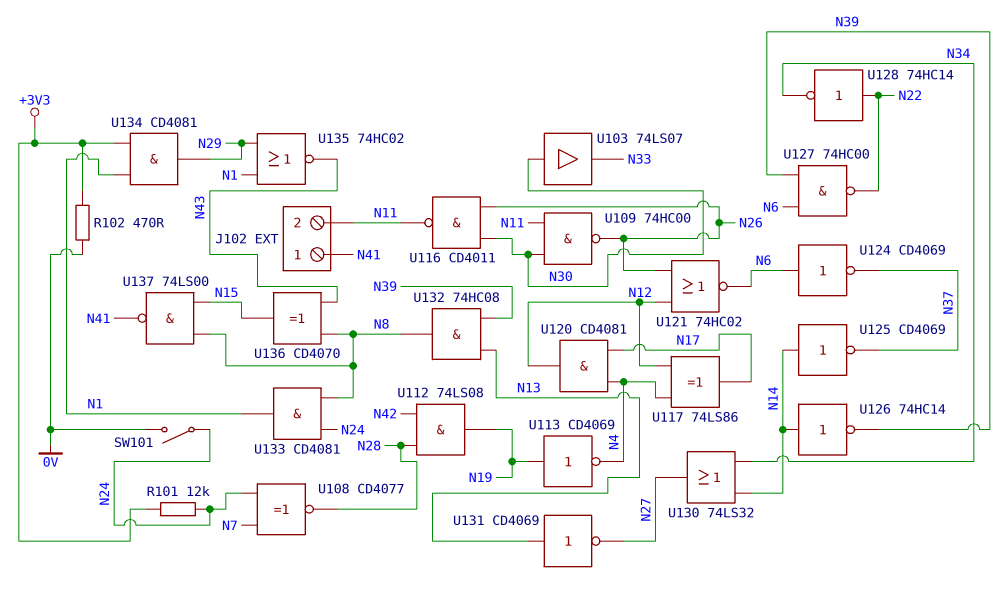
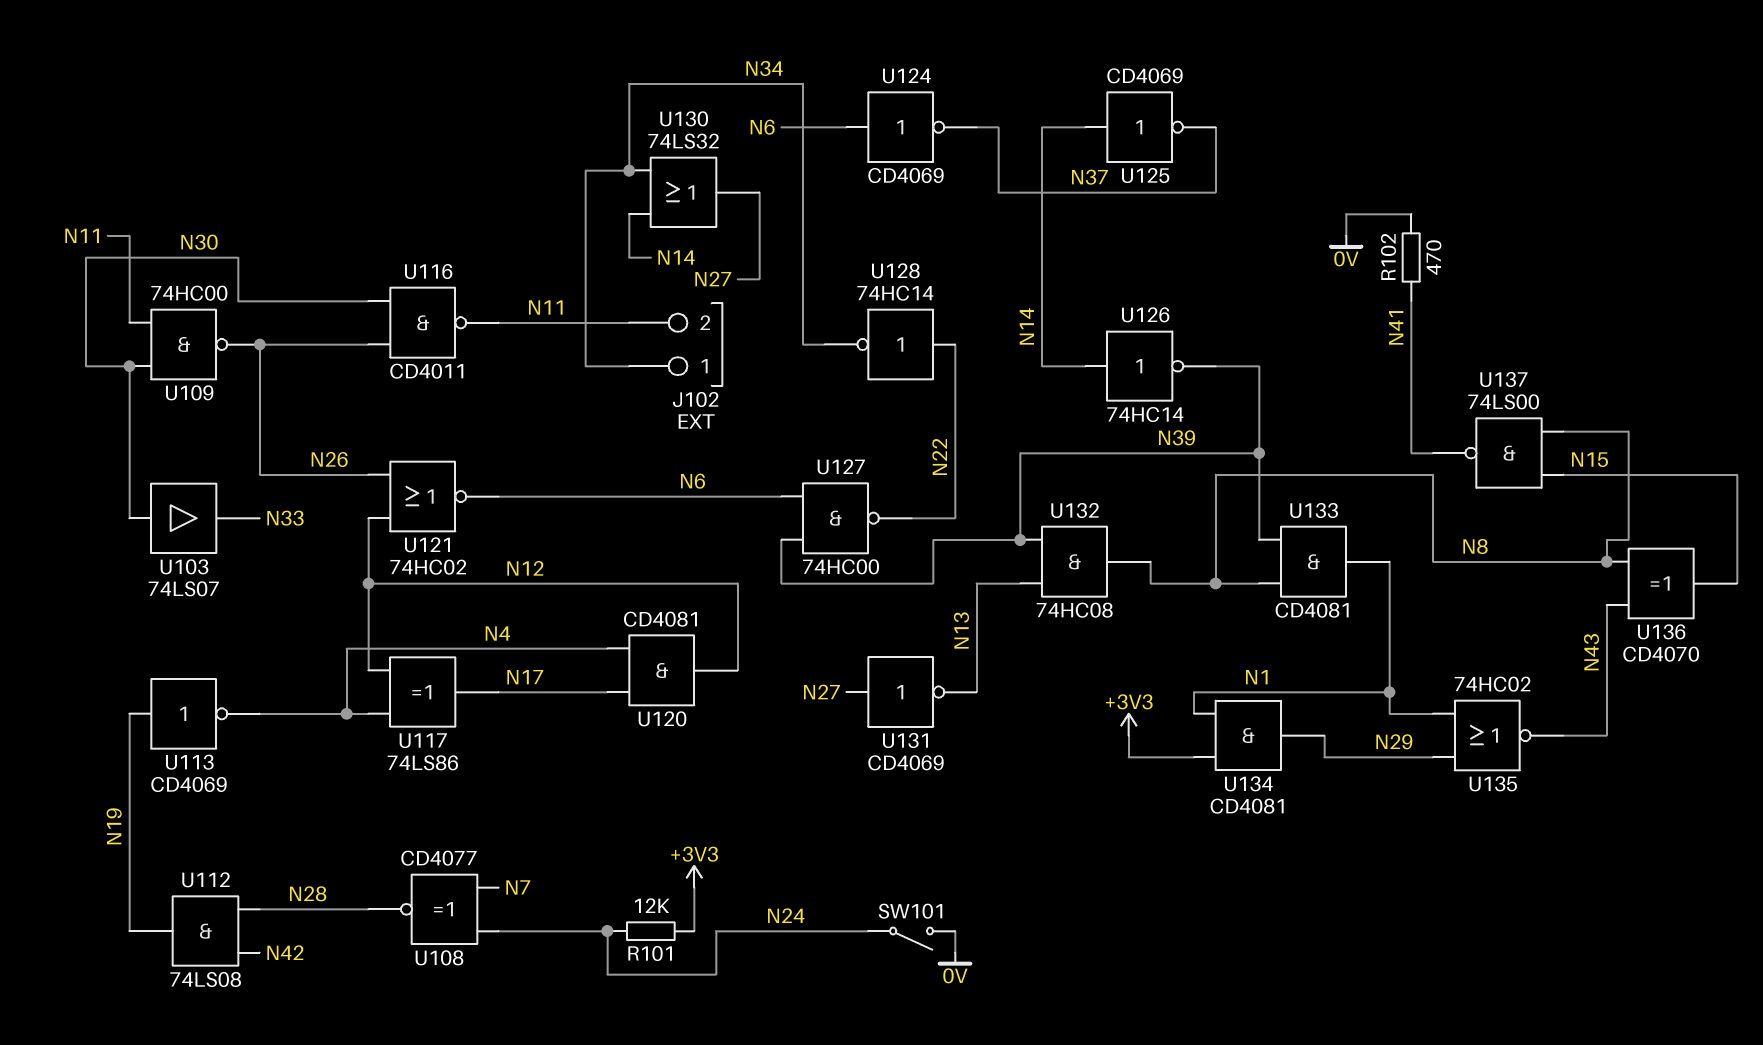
J102 pin 1: N41 -> N34
R102: 470 (+3V3, 0V) -> 470 (0V, N41)
U131: NOT CD4069 (in N13, out N27) -> NOT CD4069 (in N27, out N13)
U133: AND CD4081 (in N8, in N24, out N1) -> AND CD4081 (in N8, in N39, out N1)

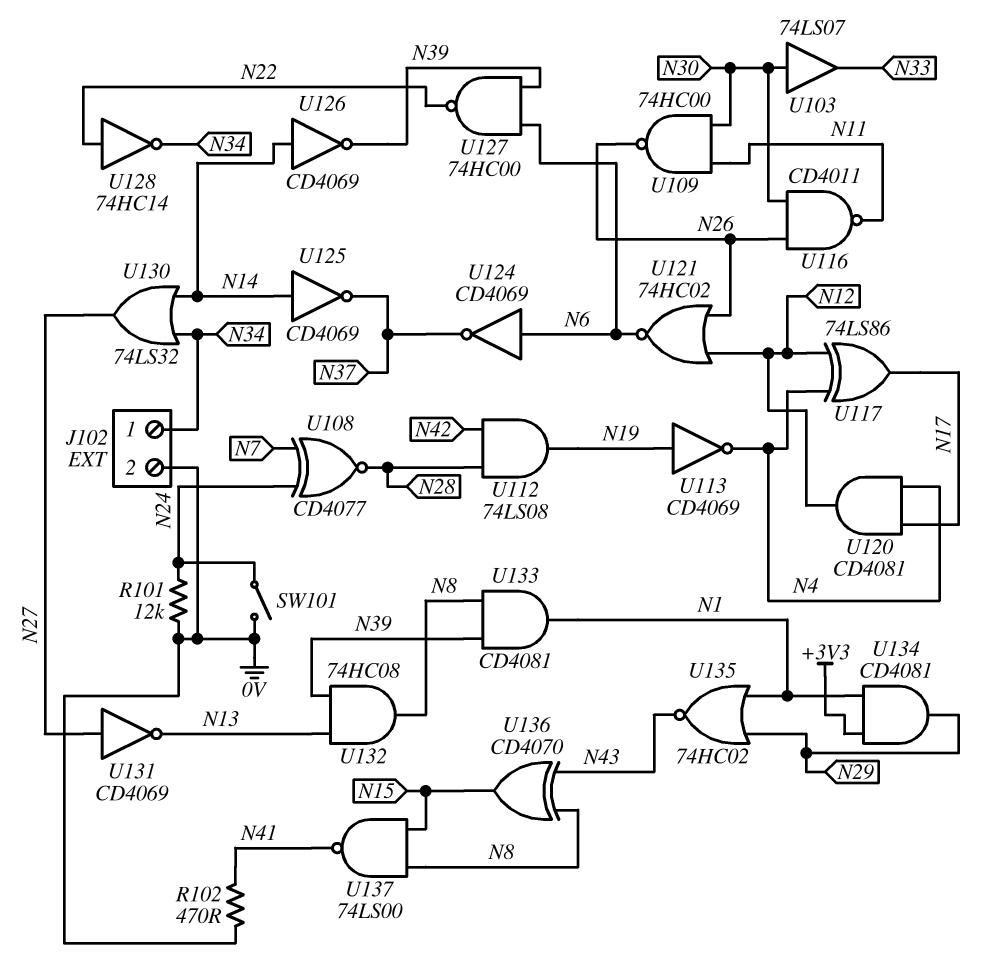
J102 pin 2: N11 -> 0V
R101: 12k (+3V3, N24) -> 12k (0V, N24)
U126: NOT 74HC14 (in N14, out N39) -> NOT CD4069 (in N14, out N39)

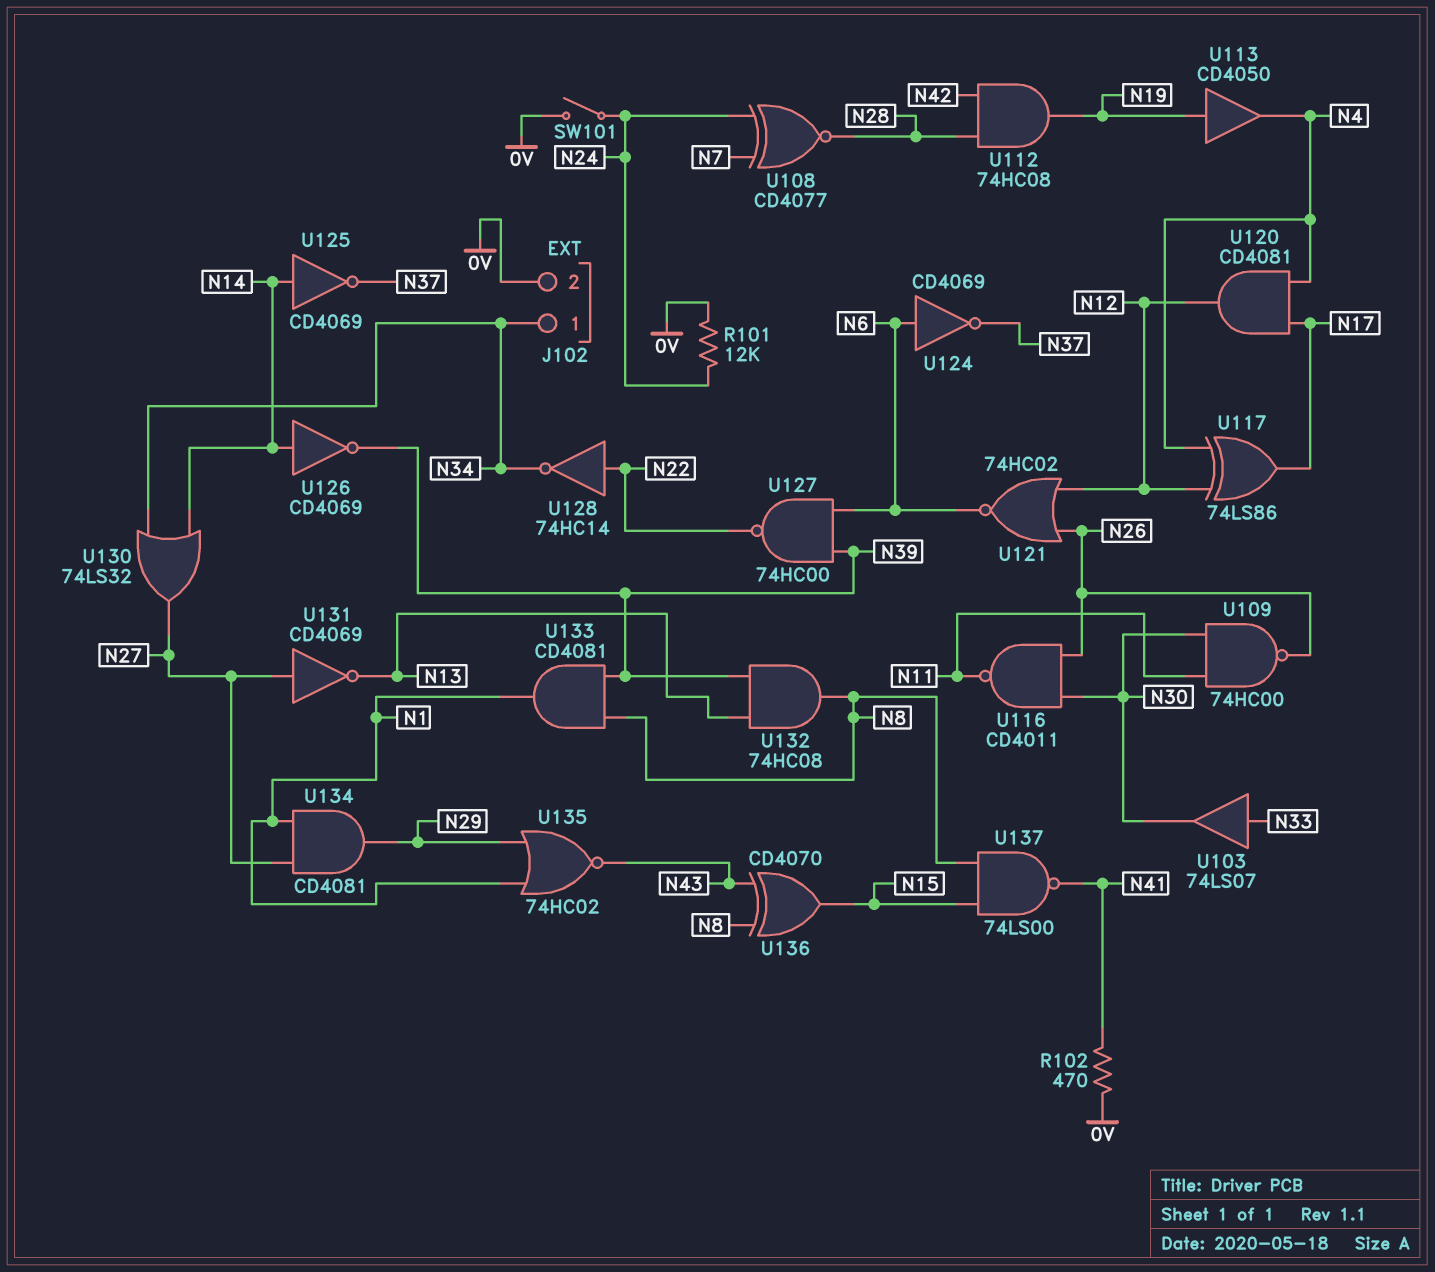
U103: buffer 74LS07 (in N30, out N33) -> buffer 74LS07 (in N33, out N30)
U112: AND 74LS08 (in N28, in N42, out N19) -> AND 74HC08 (in N28, in N42, out N19)
U113: NOT CD4069 (in N19, out N4) -> buffer CD4050 (in N19, out N4)
U134: AND CD4081 (in +3V3, in N1, out N29) -> AND CD4081 (in N1, in N27, out N29)

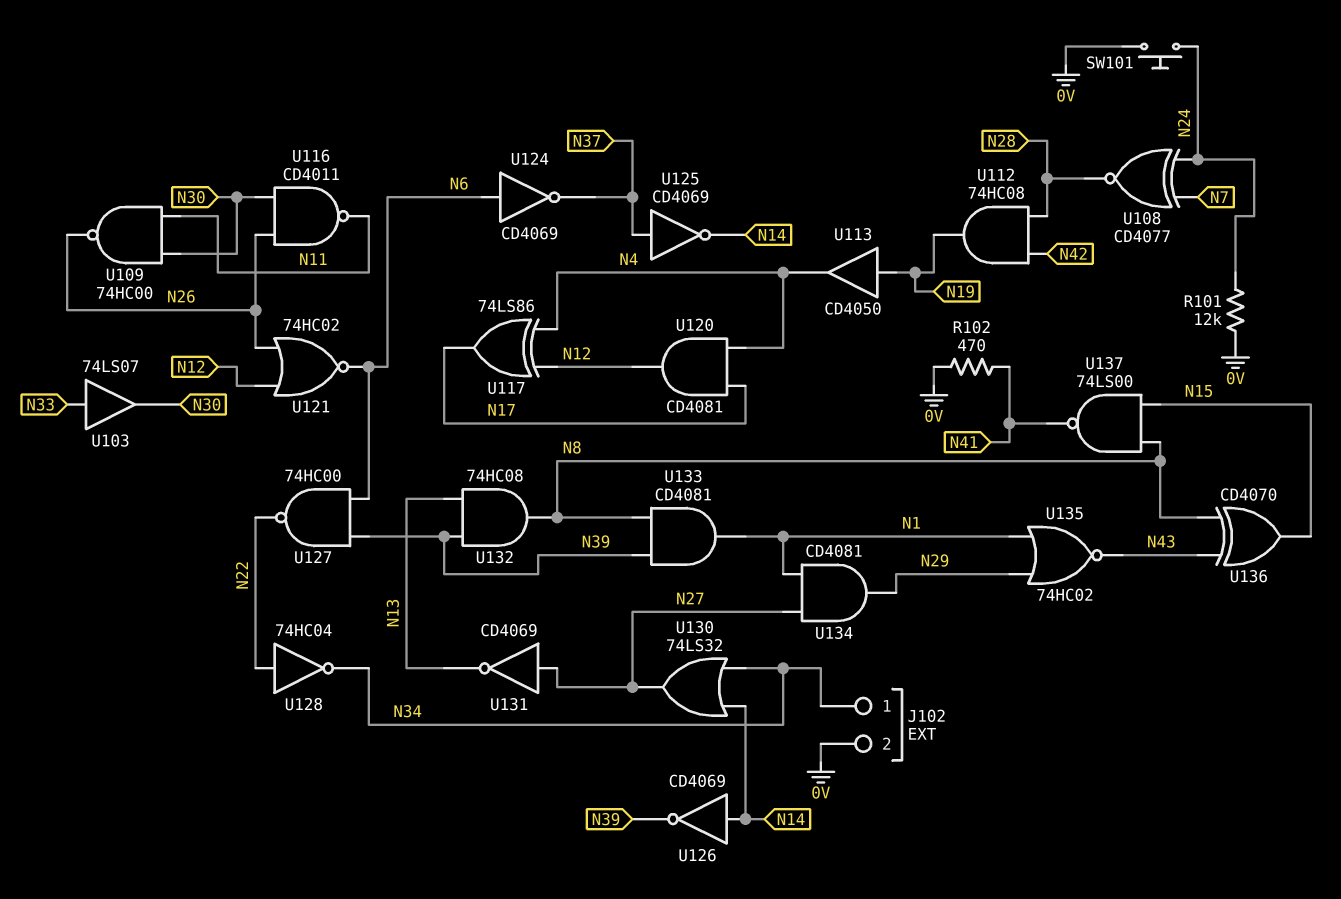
SW101: switch (0V, N24) -> button (0V, N24)
U125: NOT CD4069 (in N14, out N37) -> NOT CD4069 (in N37, out N14)
U128: NOT 74HC14 (in N22, out N34) -> NOT 74HC04 (in N22, out N34)

